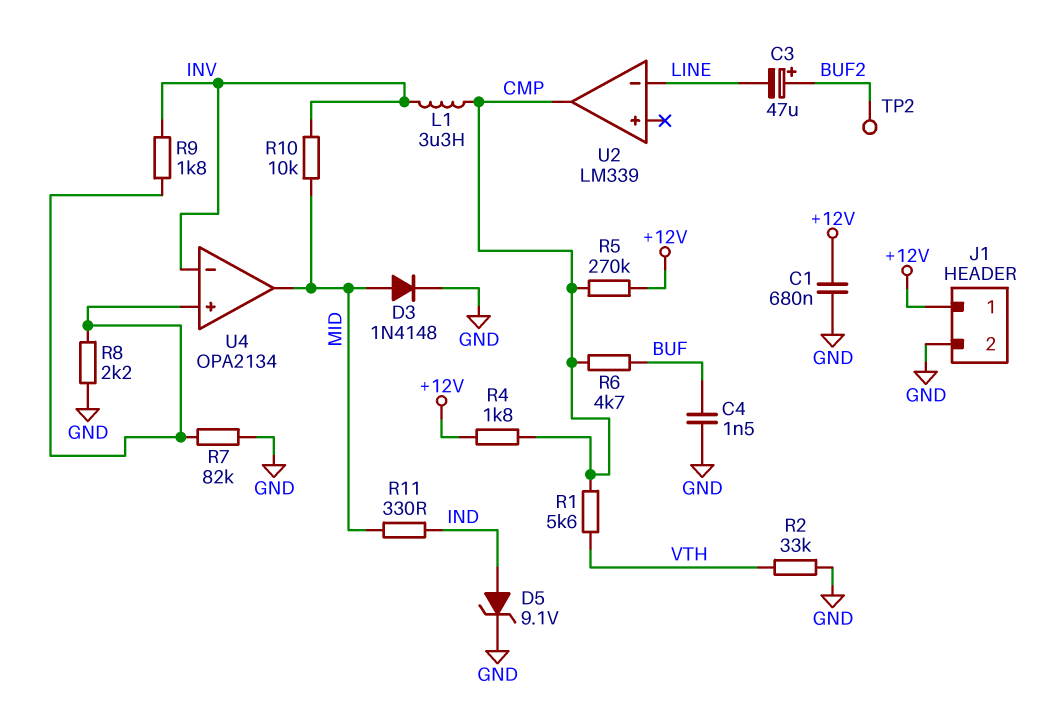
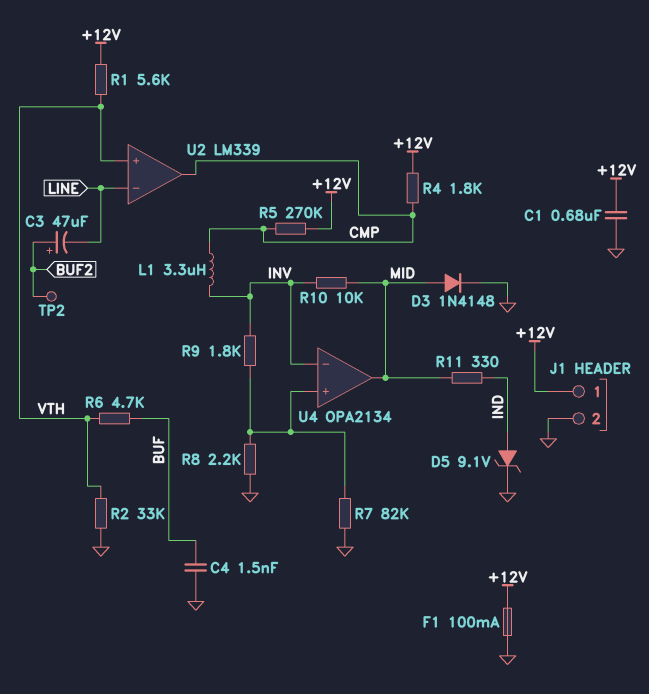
F1: none -> 100mA (+12V, GND)
R1: 5.6k (CMP, VTH) -> 5.6k (+12V, VTH)
R6: 4.7k (BUF, CMP) -> 4.7k (BUF, VTH)
U2 pin in+: none -> VTH

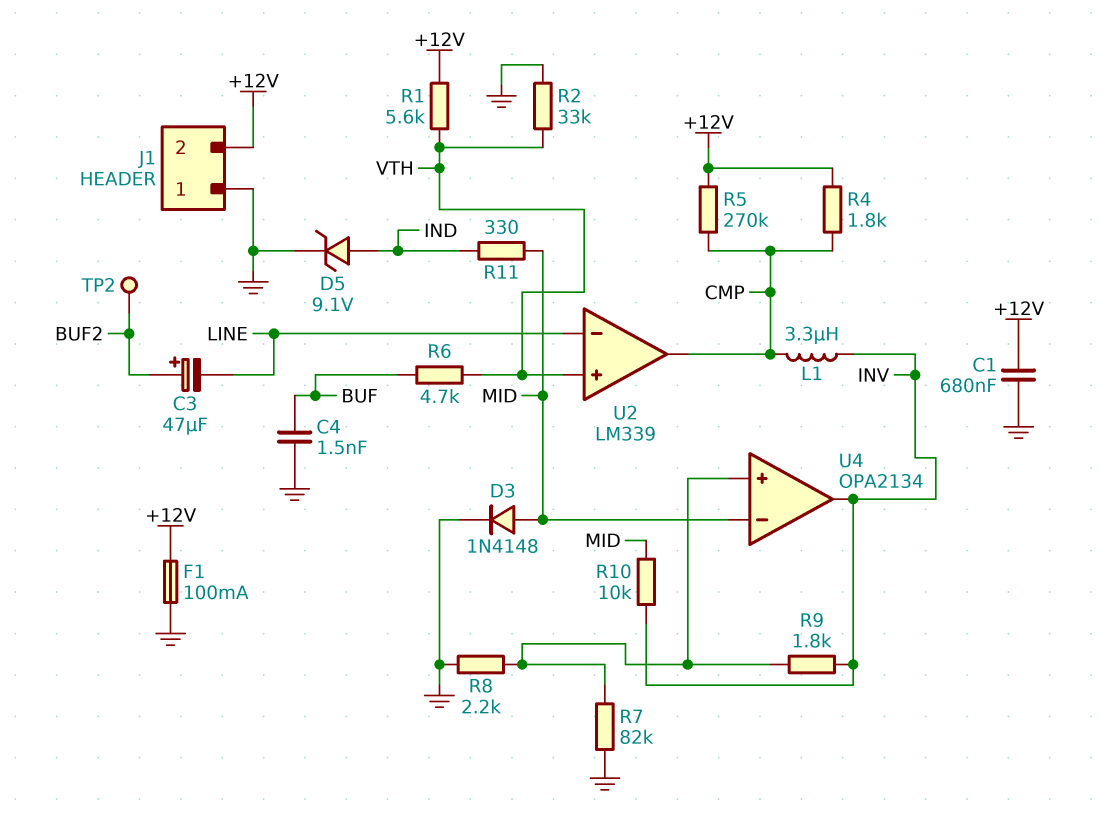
J1 pin 1: +12V -> GND
J1 pin 2: GND -> +12V
U4 pin in-: INV -> MID
U4 pin out: MID -> INV

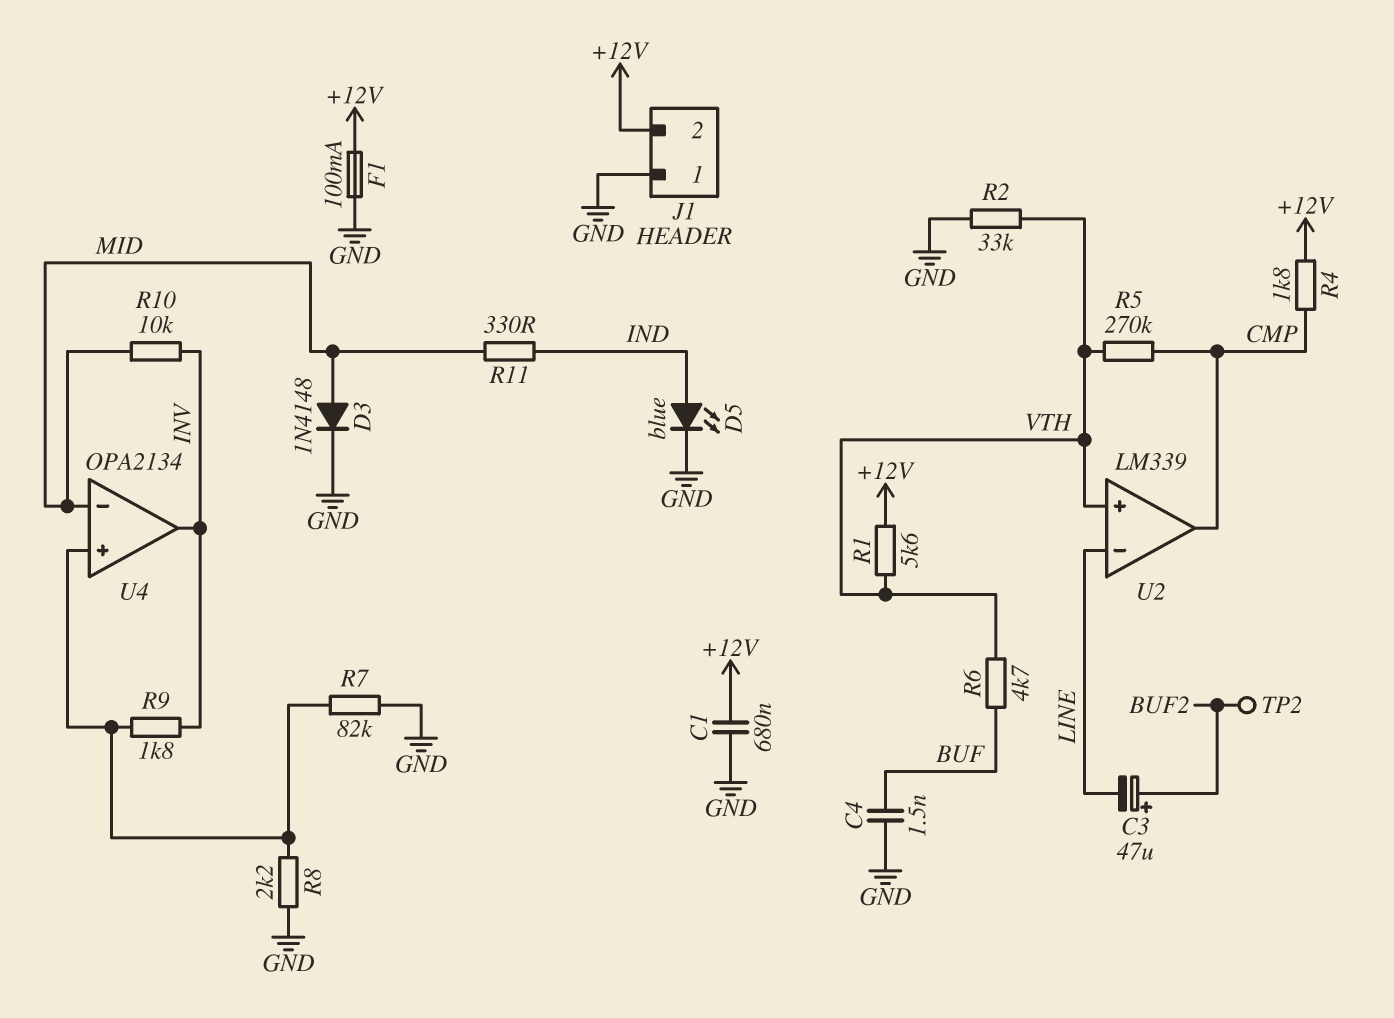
D5: zener 9.1V (A IND, K GND) -> LED blue (A IND, K GND)
L1: 3.3uH (CMP, INV) -> none
R5: 270k (+12V, CMP) -> 270k (CMP, VTH)

